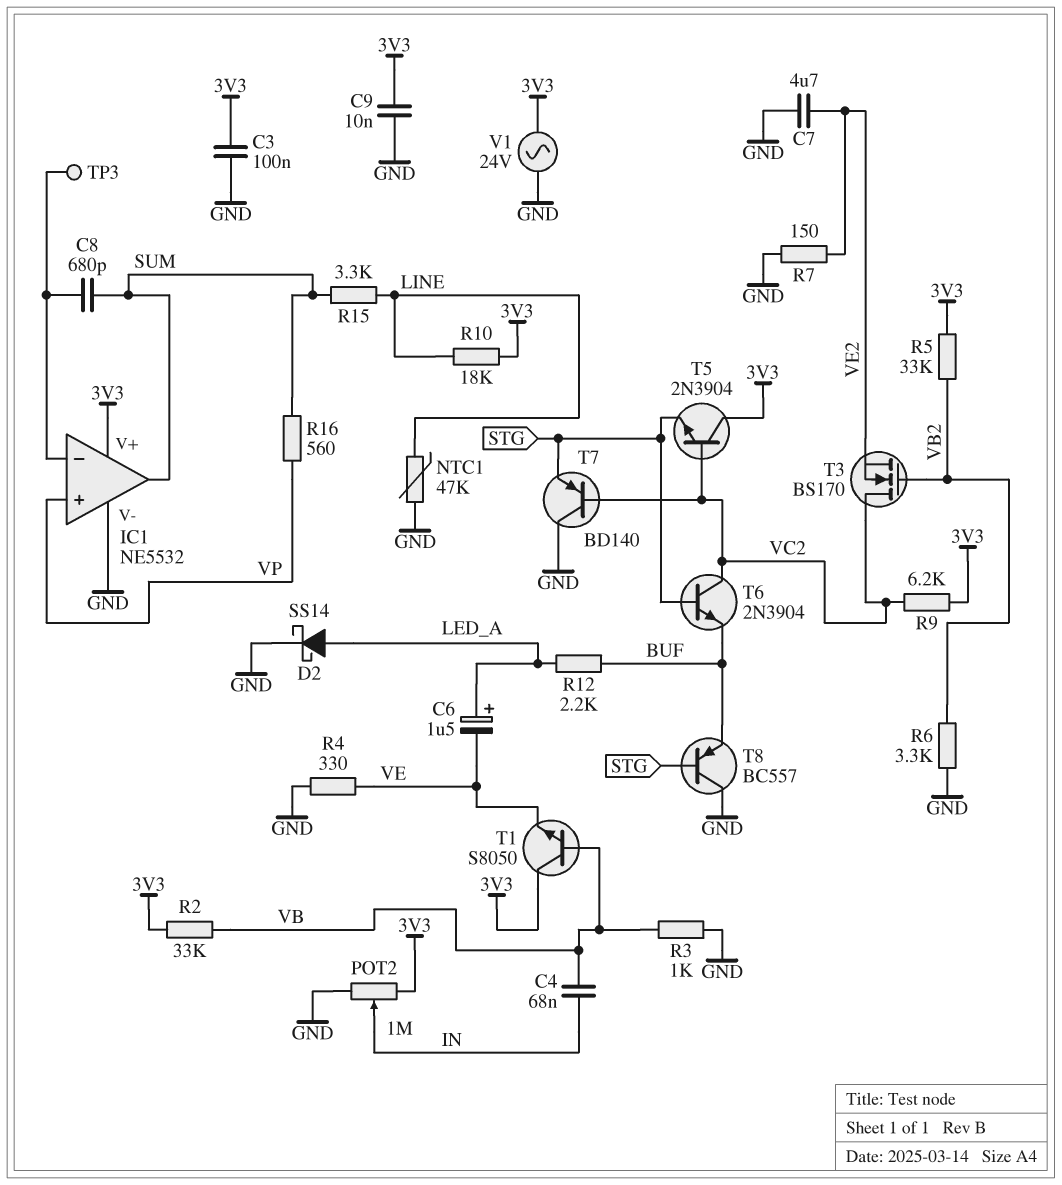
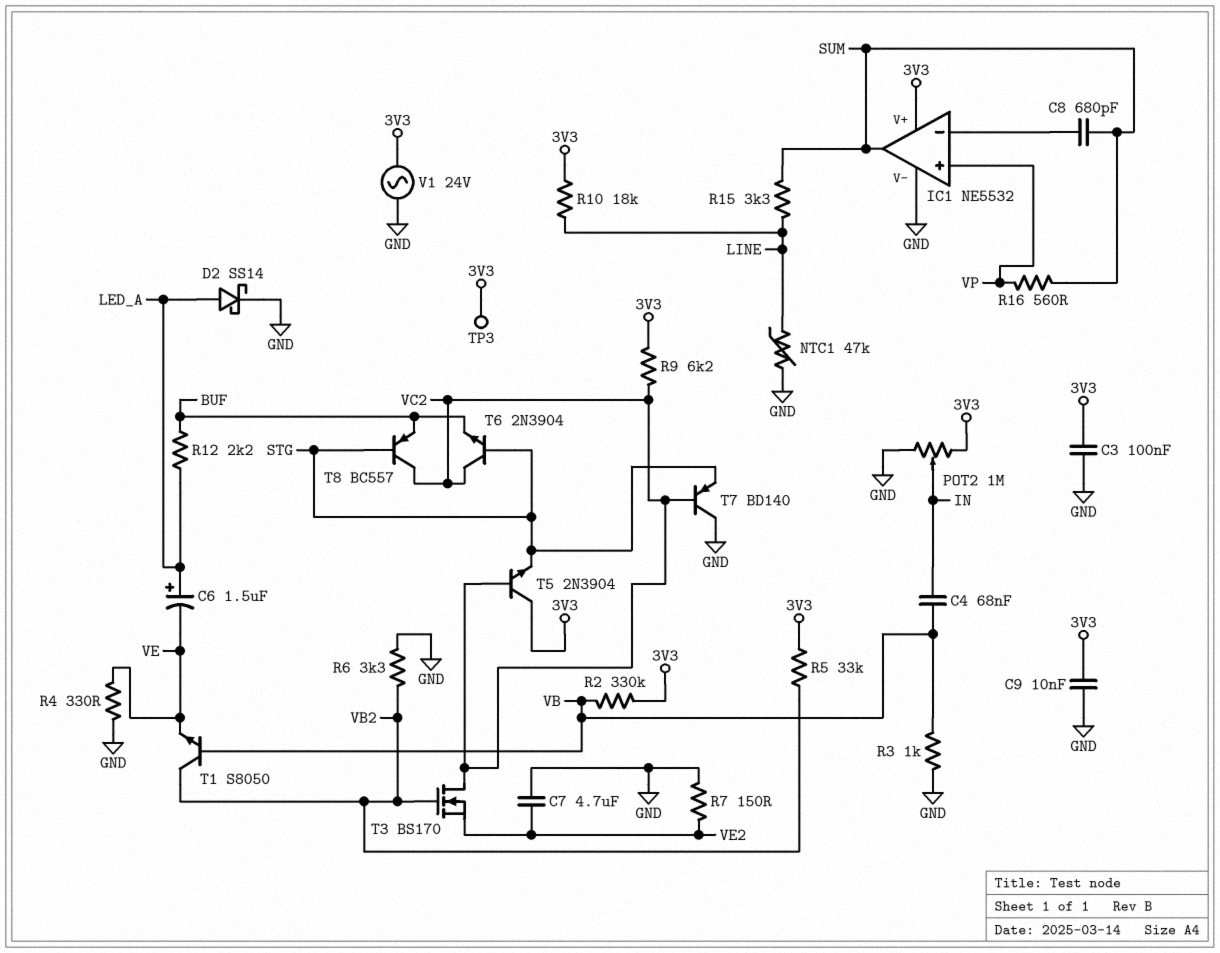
R2: 33k (3V3, VB) -> 330k (3V3, VB)
T1: NPN S8050 (B VB, C 3V3, E VE) -> NPN S8050 (B VB, C VB2, E VE)
T8: PNP BC557 (B STG, C GND, E BUF) -> PNP BC557 (B STG, C VC2, E BUF)
TP3: test point (IC1/in-) -> test point (3V3)

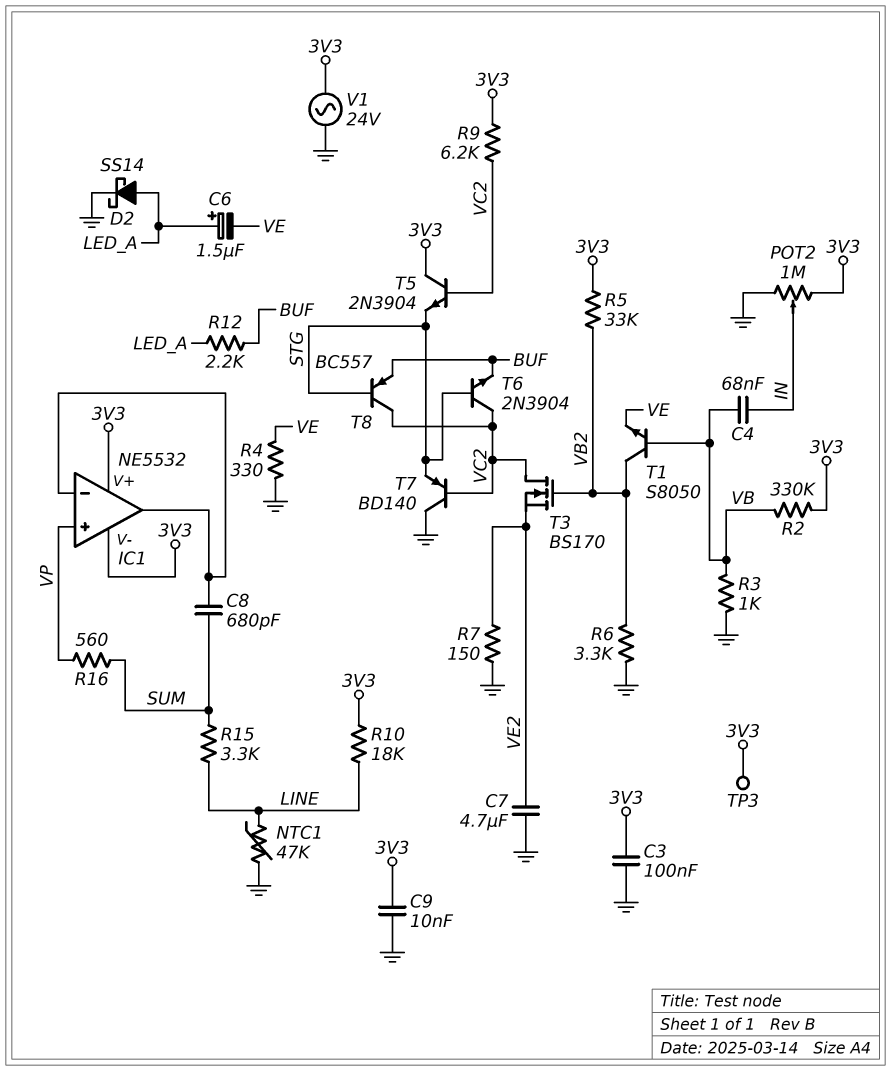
IC1 pin V-: GND -> 3V3
IC1 pin out: SUM -> IC1/in-

